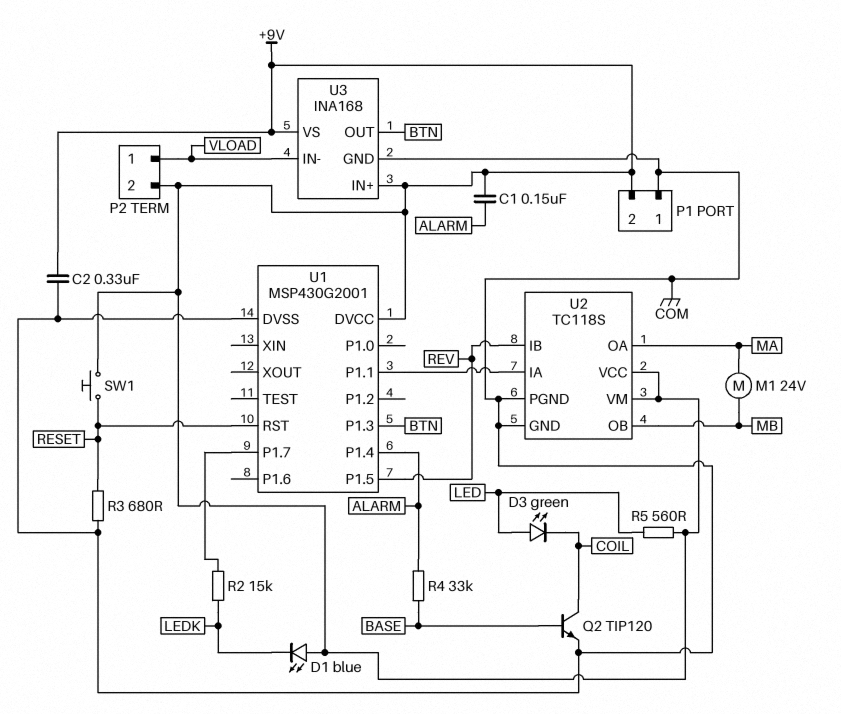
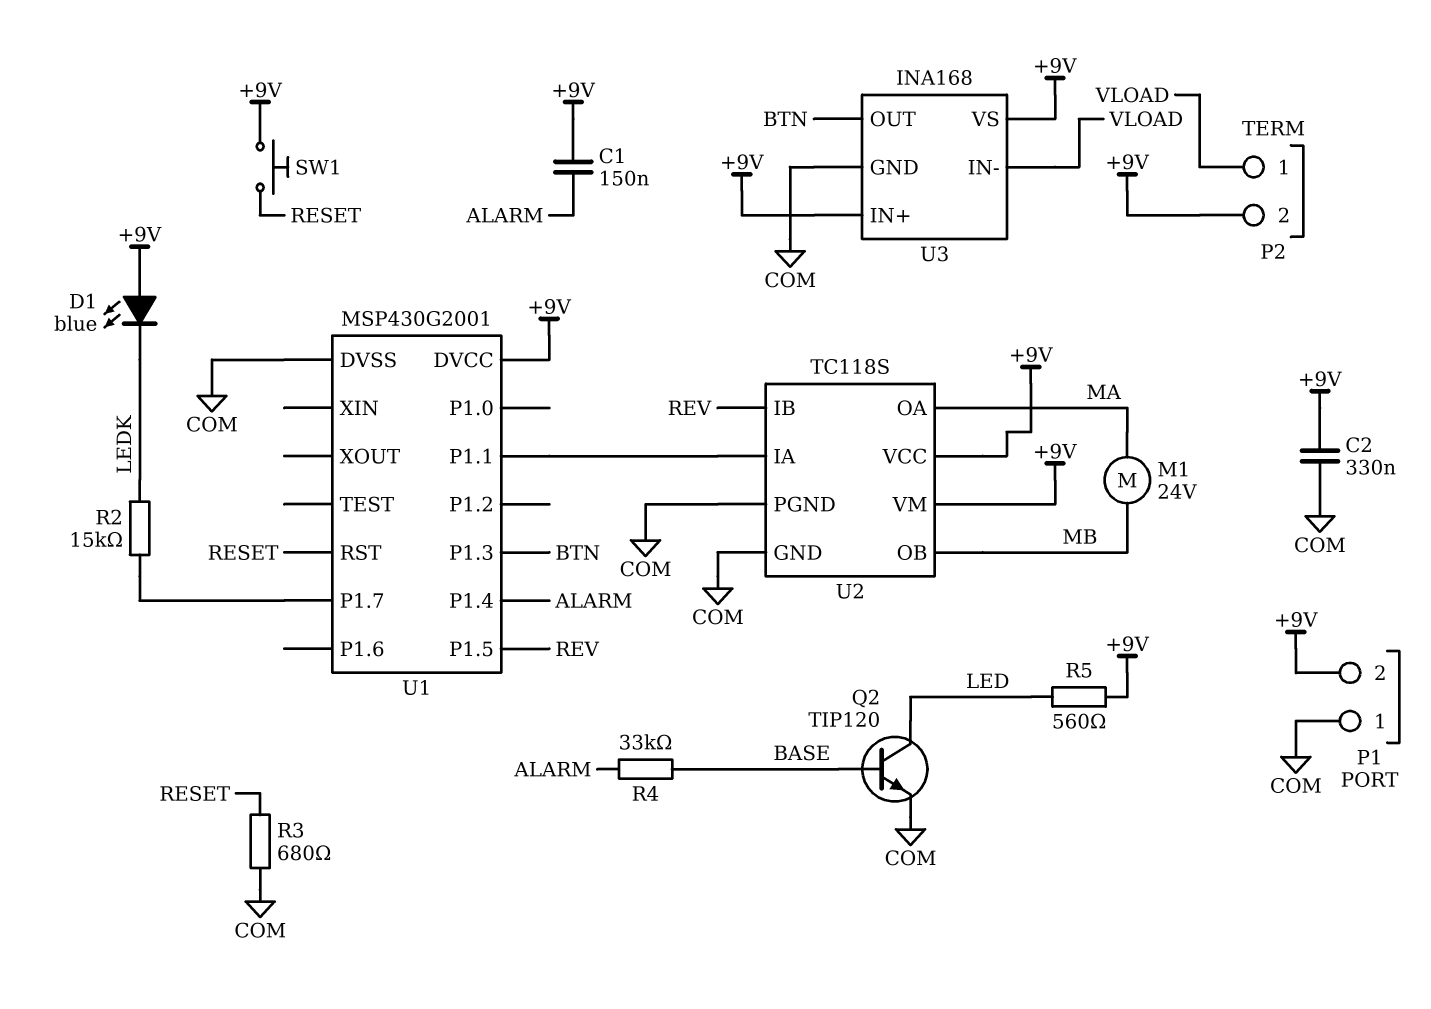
D3: LED green (A LED, K COIL) -> none
Q2: NPN TIP120 (B BASE, C COIL, E COM) -> NPN TIP120 (B BASE, C LED, E COM)

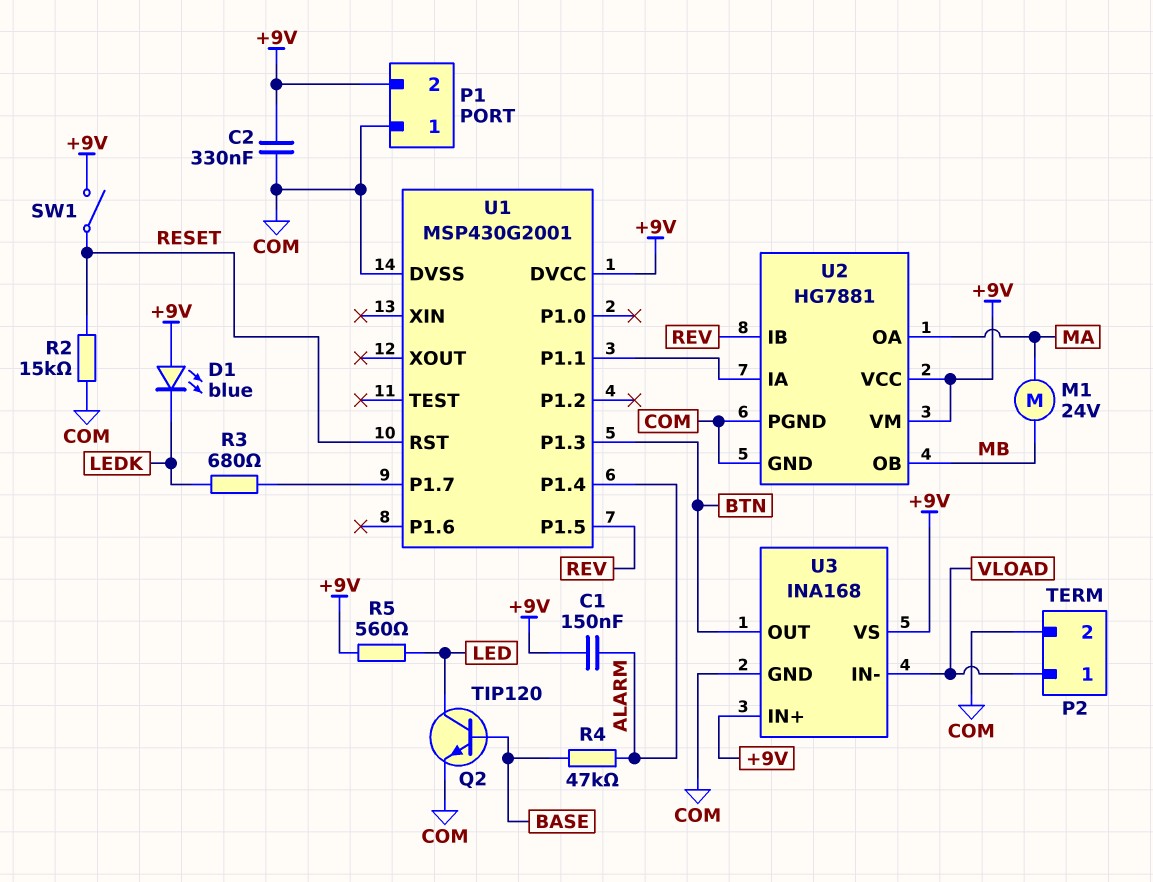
P2 pin 2: +9V -> COM
R2: 15k (LEDK, U1/P1.7) -> 15k (COM, RESET)
R3: 680 (COM, RESET) -> 680 (LEDK, U1/P1.7)
R4: 33k (ALARM, BASE) -> 47k (ALARM, BASE)
SW1: button (+9V, RESET) -> switch (+9V, RESET)
U2: TC118S -> HG7881

